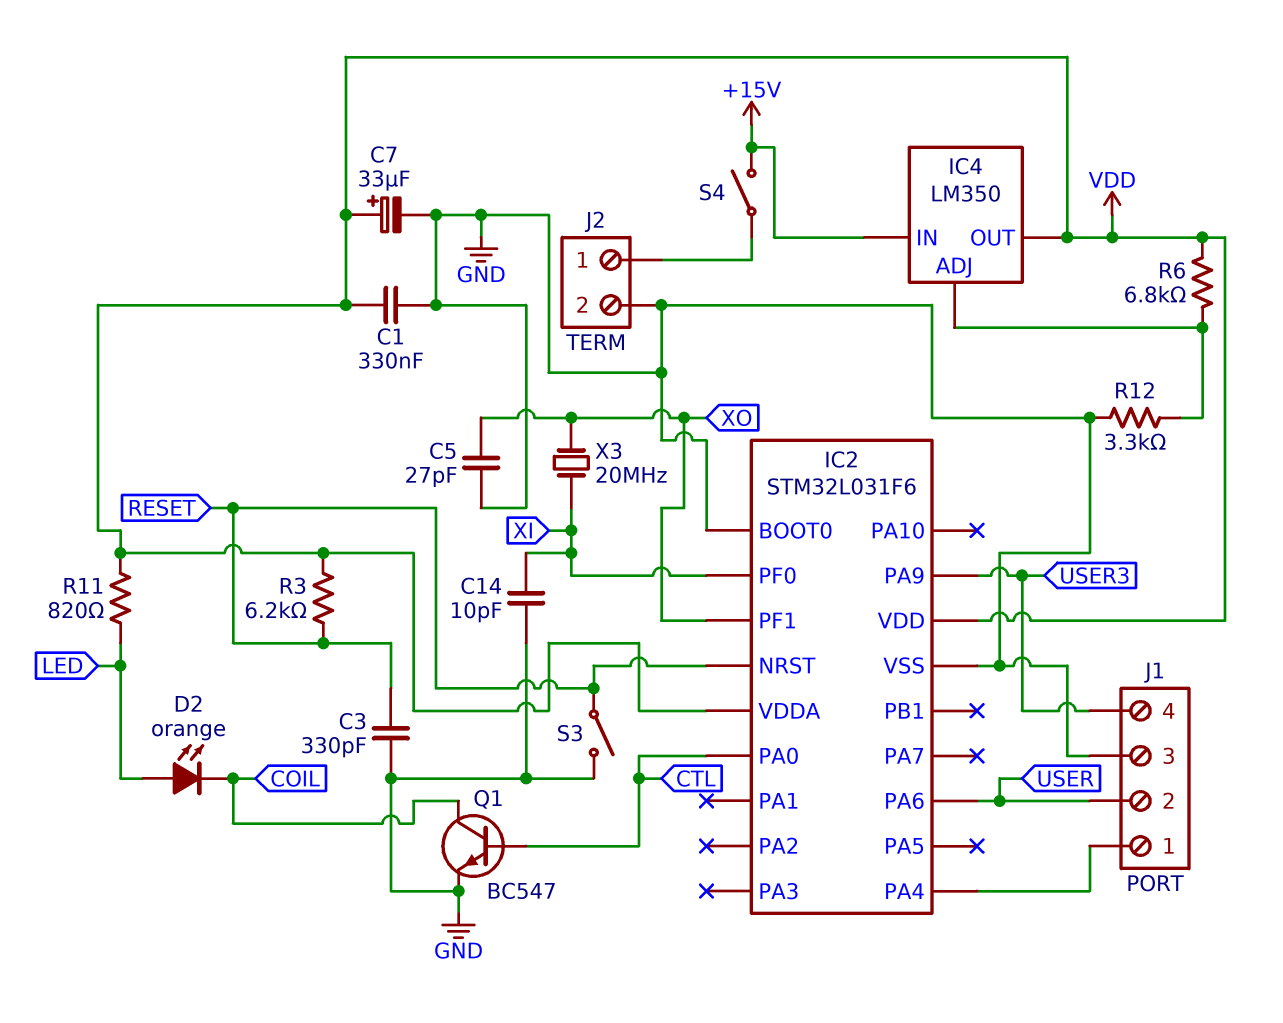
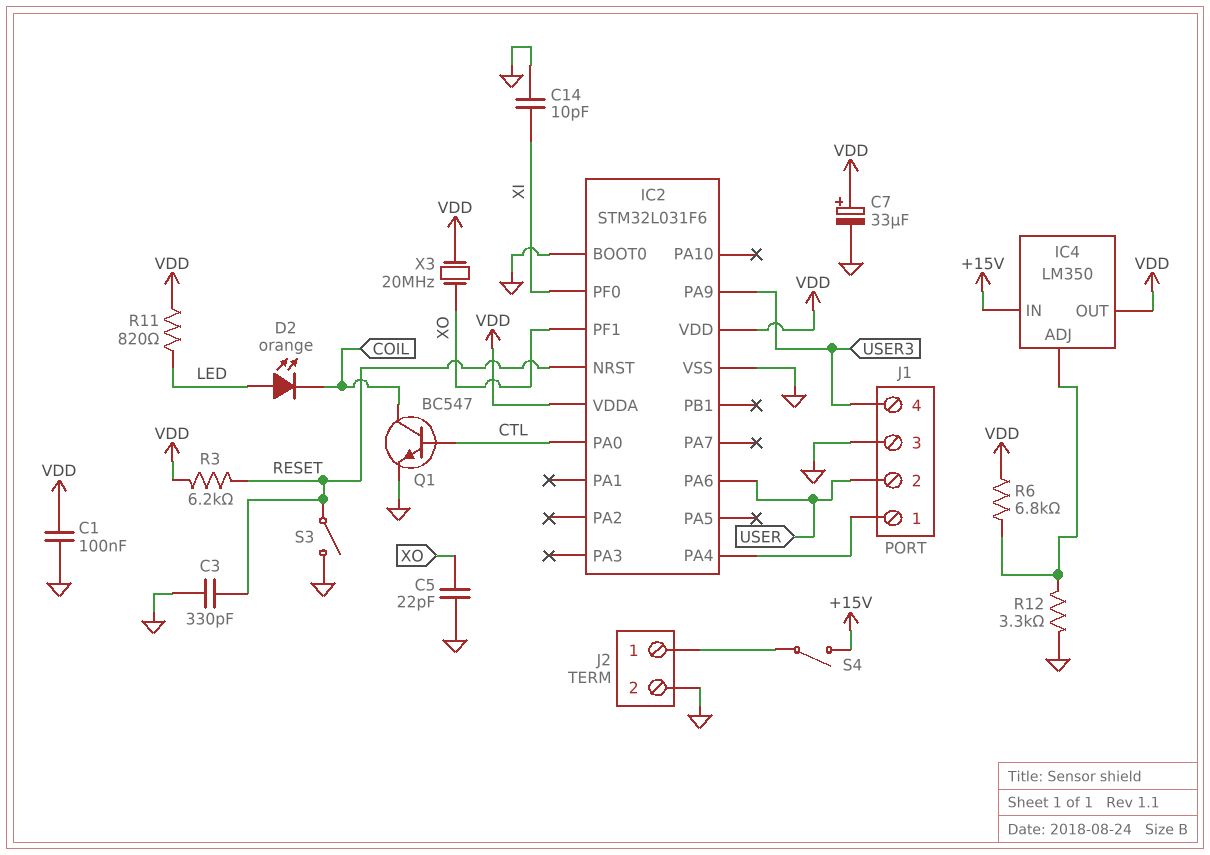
C1: 330nF (GND, VDD) -> 100nF (GND, VDD)
C5: 27pF (GND, XO) -> 22pF (GND, XO)
X3: 20MHz (XI, XO) -> 20MHz (VDD, XO)

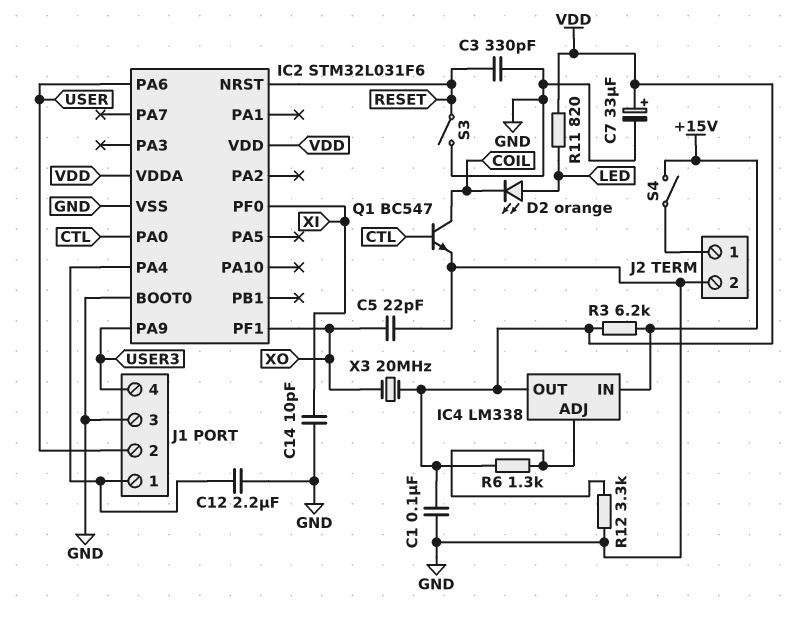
C12: none -> 2.2uF (GND, IC2/PA4)
IC4: LM350 -> LM338
R3: 6.2k (RESET, VDD) -> 6.2k (+15V, VDD)
R6: 6.8k (IC4/ADJ, VDD) -> 1.3k (IC4/ADJ, VDD)

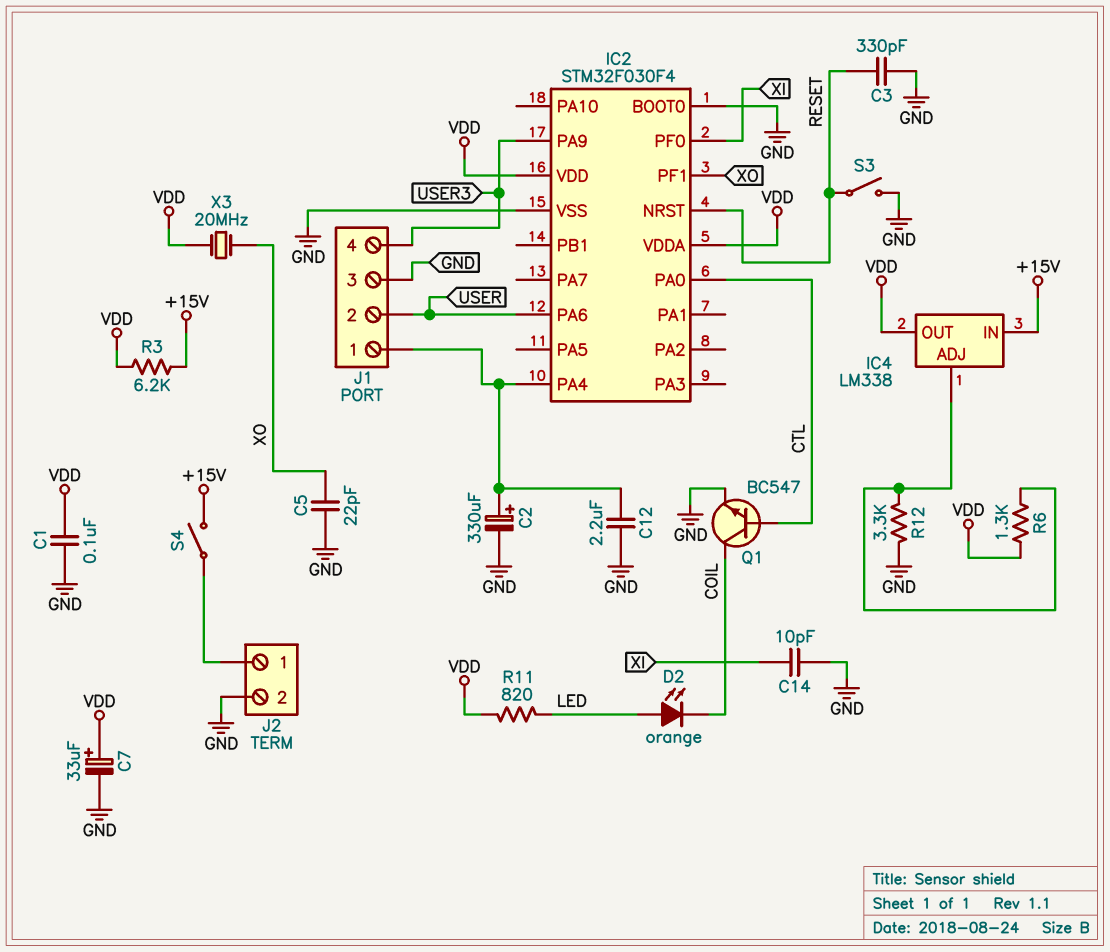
C2: none -> 330uF (plus IC2/PA4, minus GND)
IC2: STM32L031F6 -> STM32F030F4

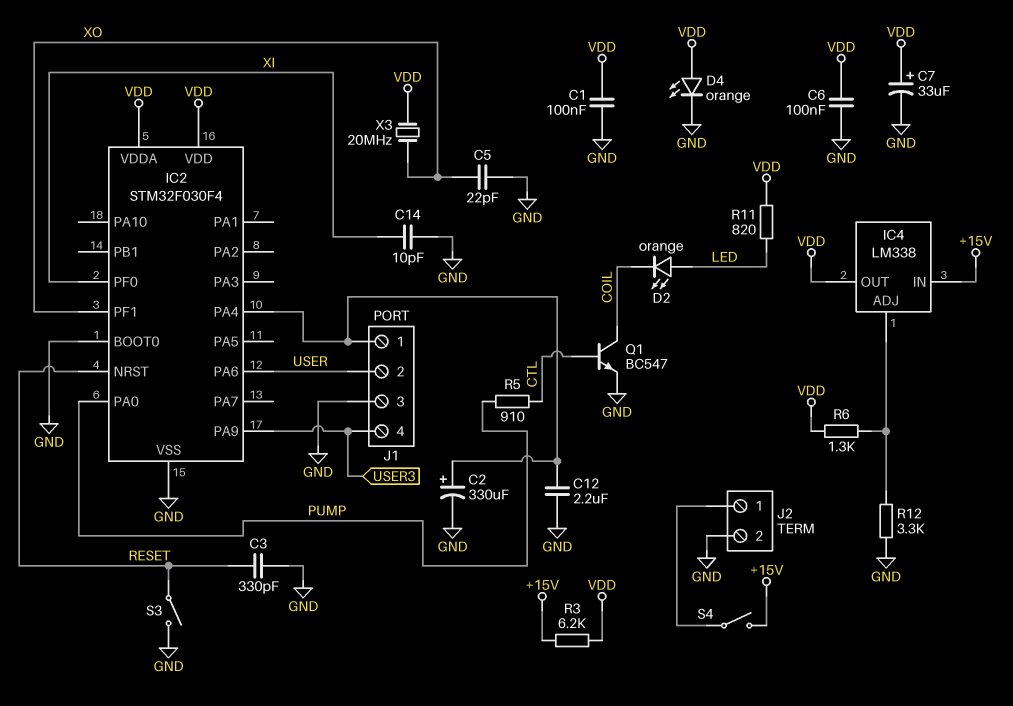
C6: none -> 100nF (GND, VDD)
D4: none -> LED orange (A VDD, K GND)
IC2 pin PA0: CTL -> PUMP
R5: none -> 910 (CTL, PUMP)

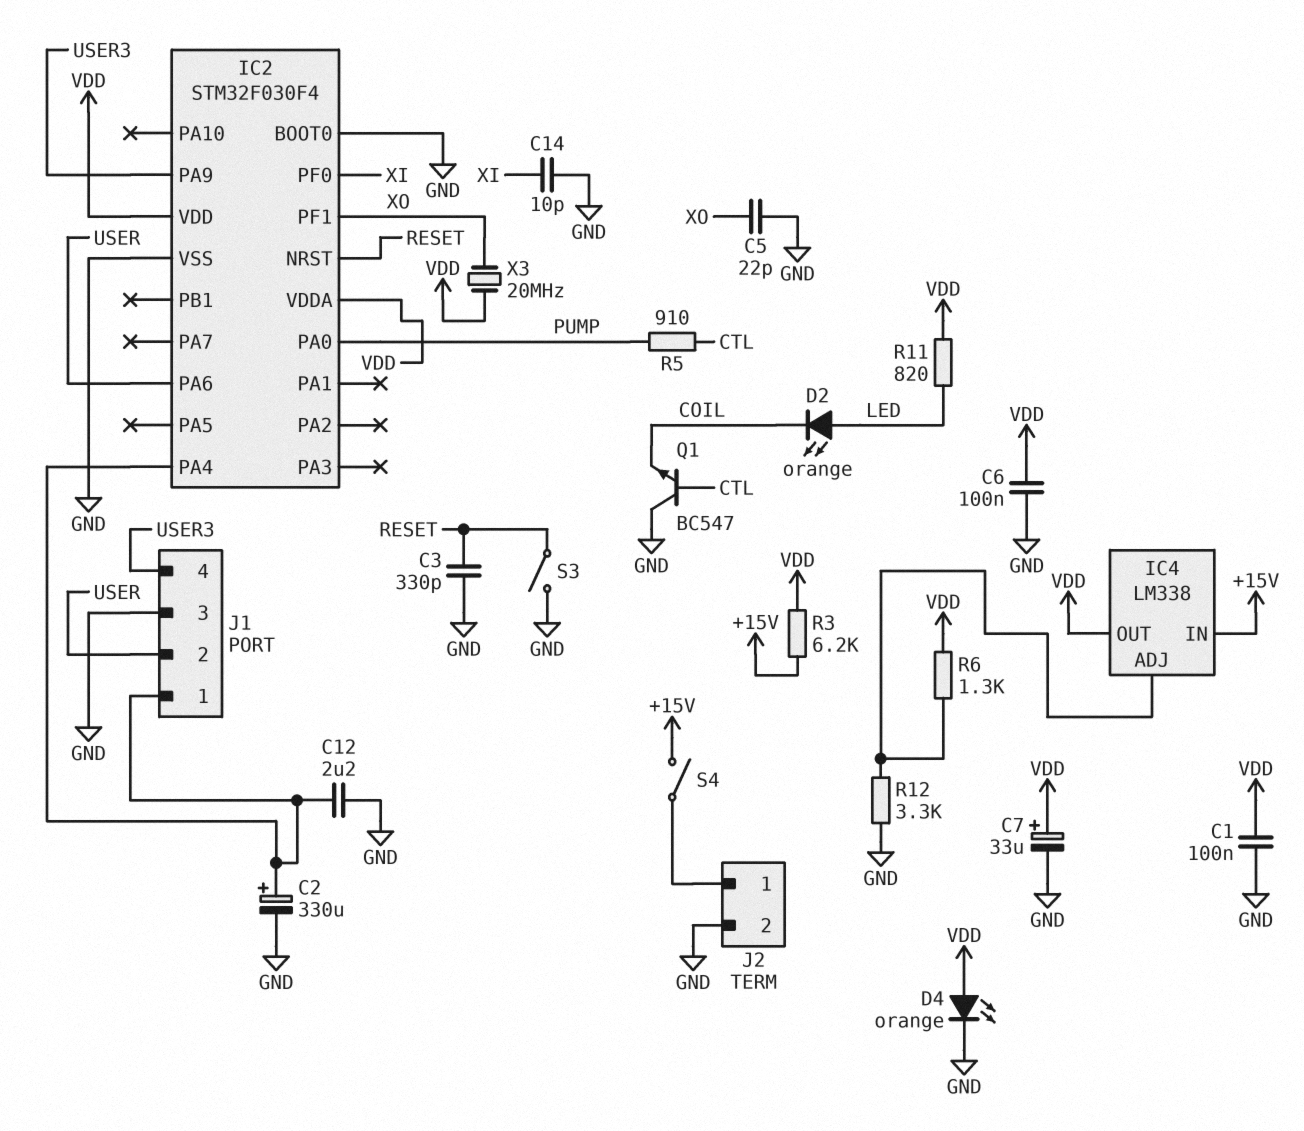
Q1: NPN BC547 (B CTL, C COIL, E GND) -> NPN BC547 (B CTL, C GND, E COIL)

